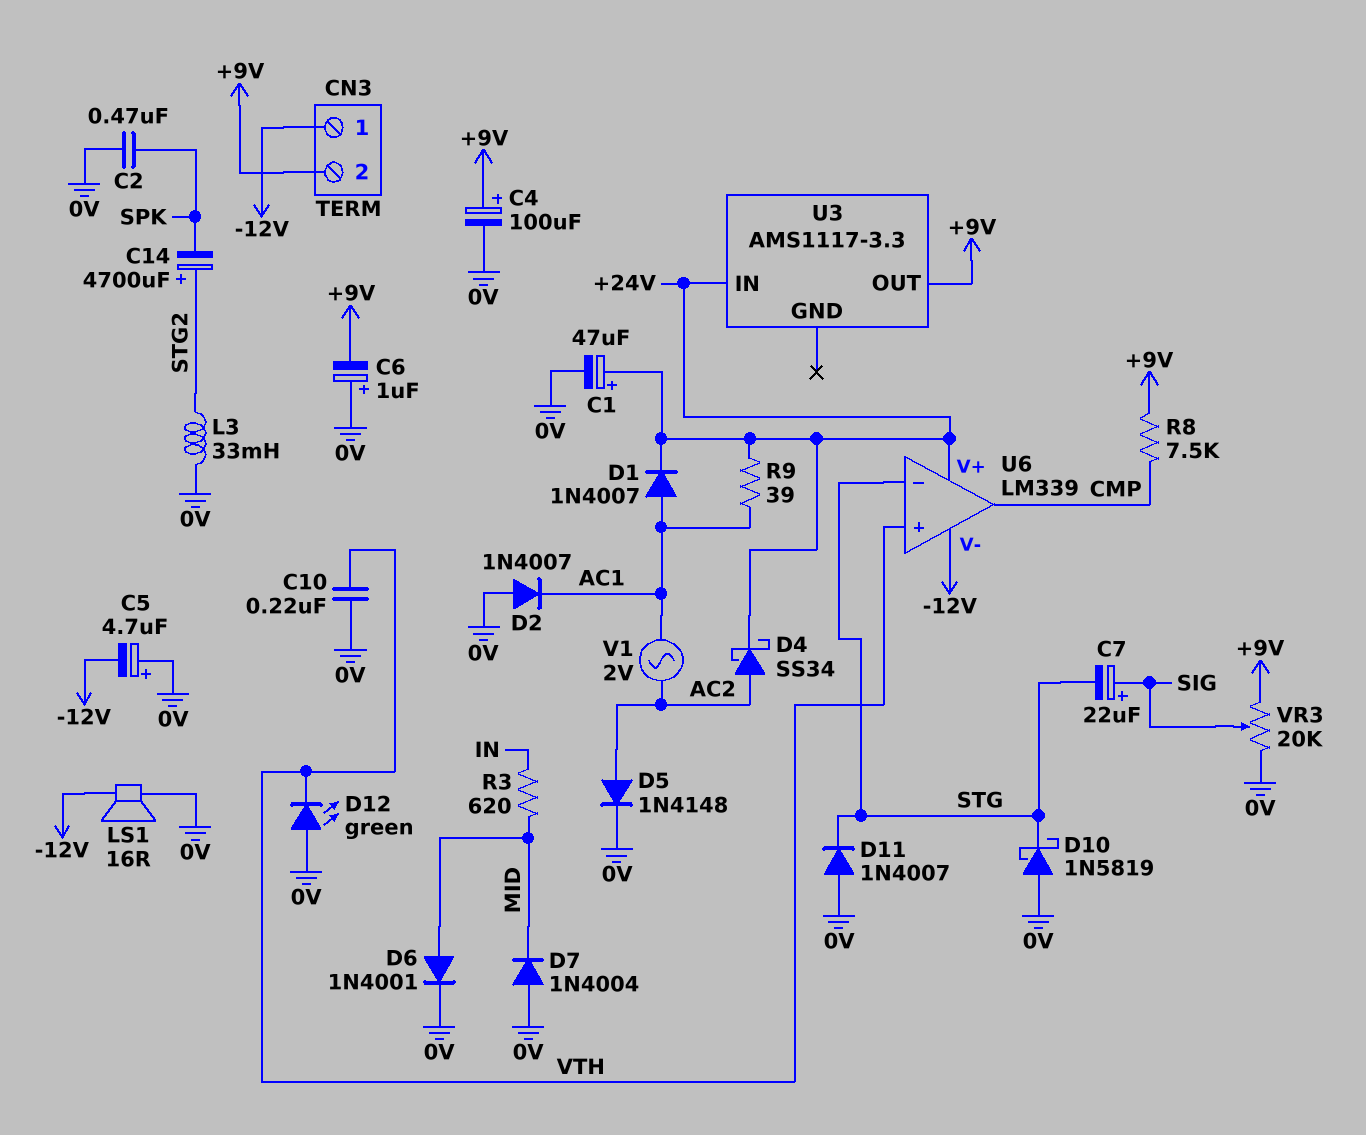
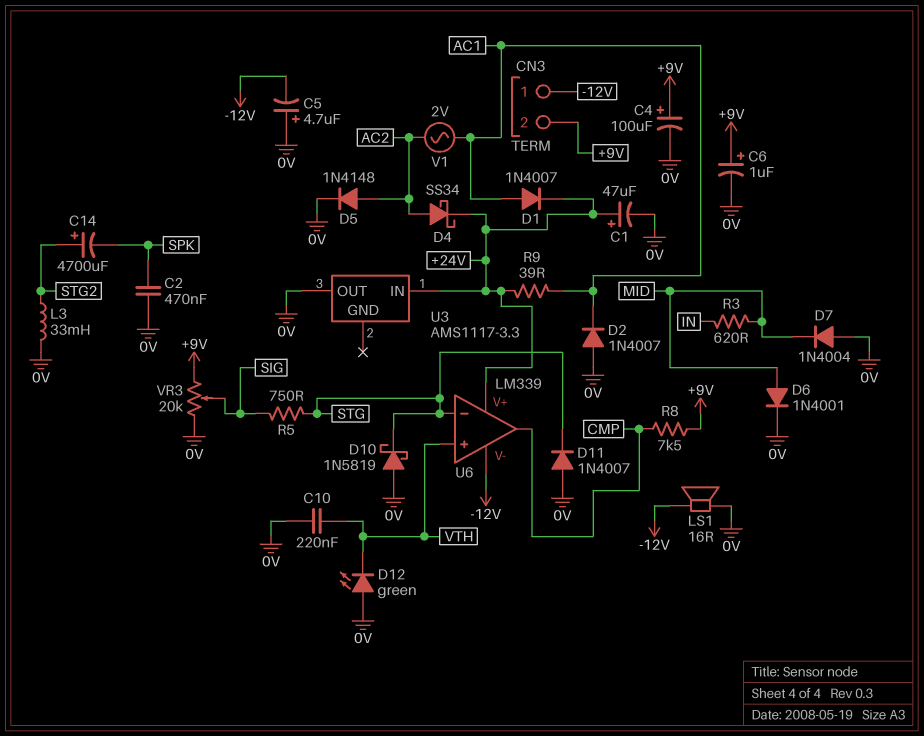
C6: 1uF (plus 0V, minus +9V) -> 1uF (plus +9V, minus 0V)
C7: 22uF (plus SIG, minus STG) -> none
R5: none -> 750 (SIG, STG)
U3 pin OUT: +9V -> 0V

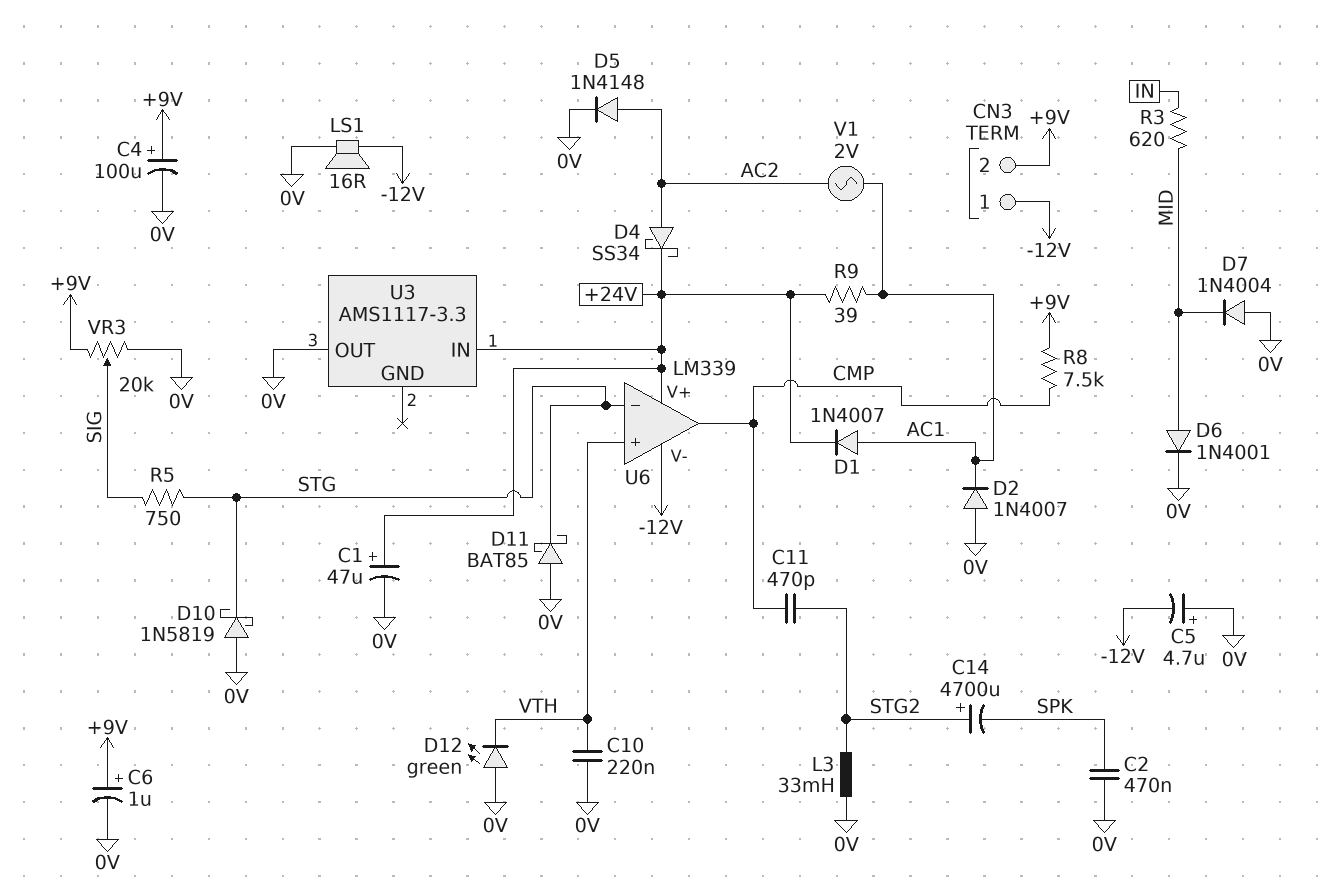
C11: none -> 470pF (CMP, STG2)
D11: diode 1N4007 (A 0V, K STG) -> schottky BAT85 (A 0V, K STG)

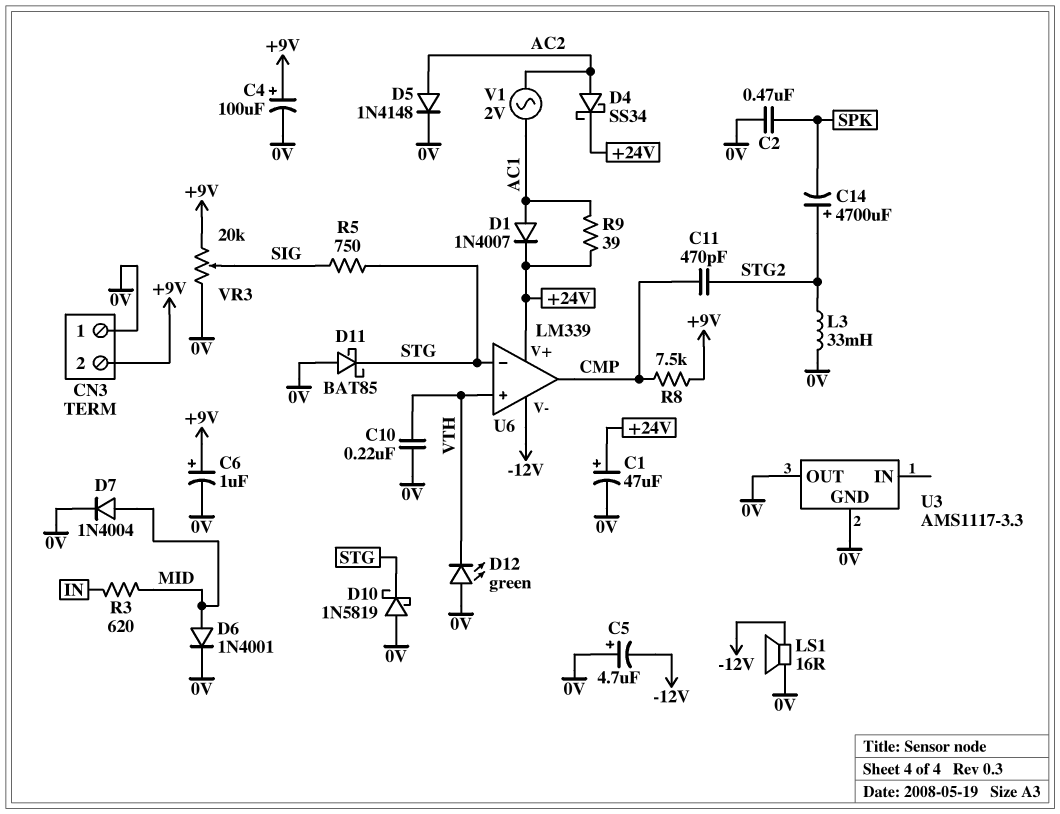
CN3 pin 1: -12V -> 0V
D2: diode 1N4007 (A 0V, K AC1) -> none
D7: diode 1N4004 (A 0V, K MID) -> diode 1N4004 (A MID, K 0V)
U3 pin GND: none -> 0V
U3 pin IN: +24V -> none

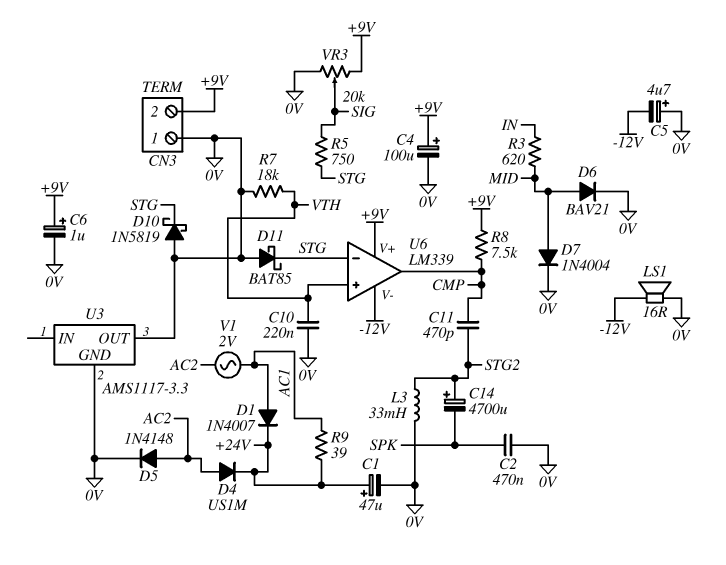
D4: schottky SS34 (A AC2, K +24V) -> diode US1M (A AC2, K +24V)
D6: diode 1N4001 (A MID, K 0V) -> diode BAV21 (A MID, K 0V)
D12: LED green (A 0V, K VTH) -> none
R7: none -> 18k (0V, VTH)
U6 pin V+: +24V -> +9V

